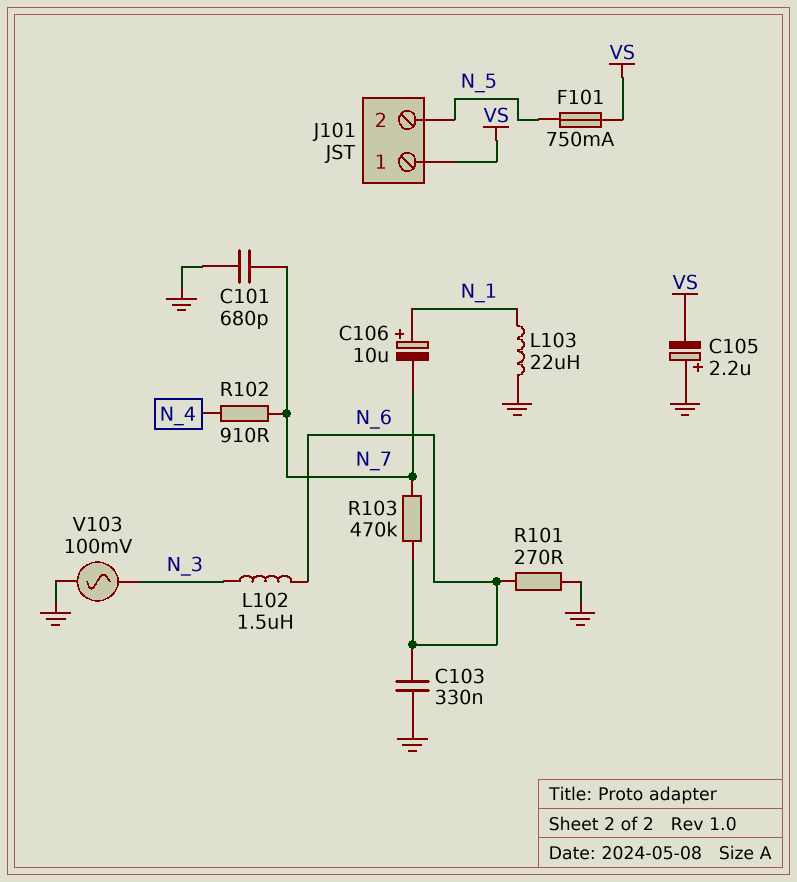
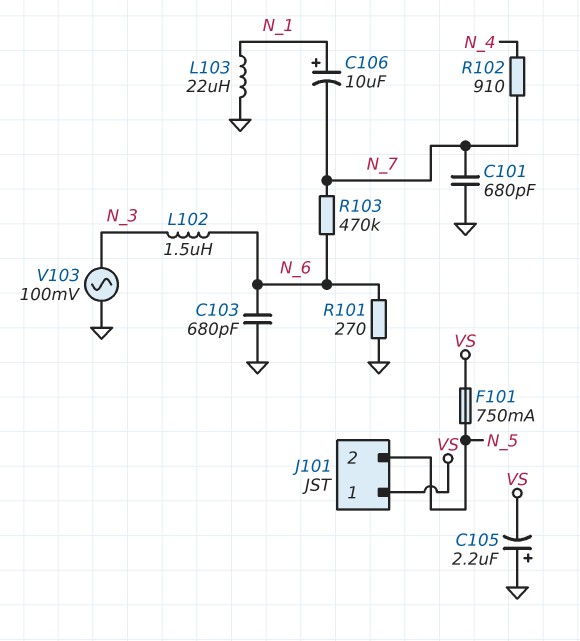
C103: 330nF (GND, N_6) -> 680pF (GND, N_6)

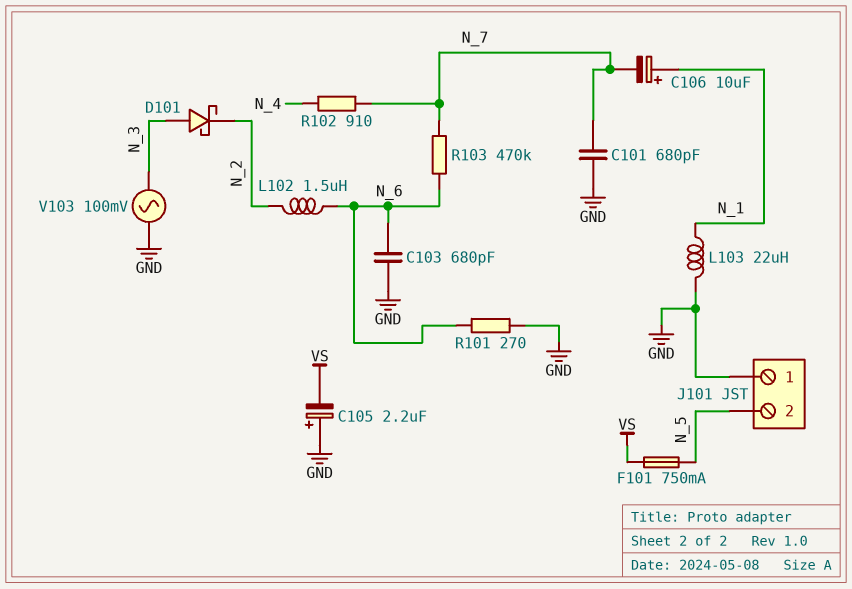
D101: none -> schottky (A N_3, K N_2)
J101 pin 1: VS -> GND
L102: 1.5uH (N_3, N_6) -> 1.5uH (N_2, N_6)

